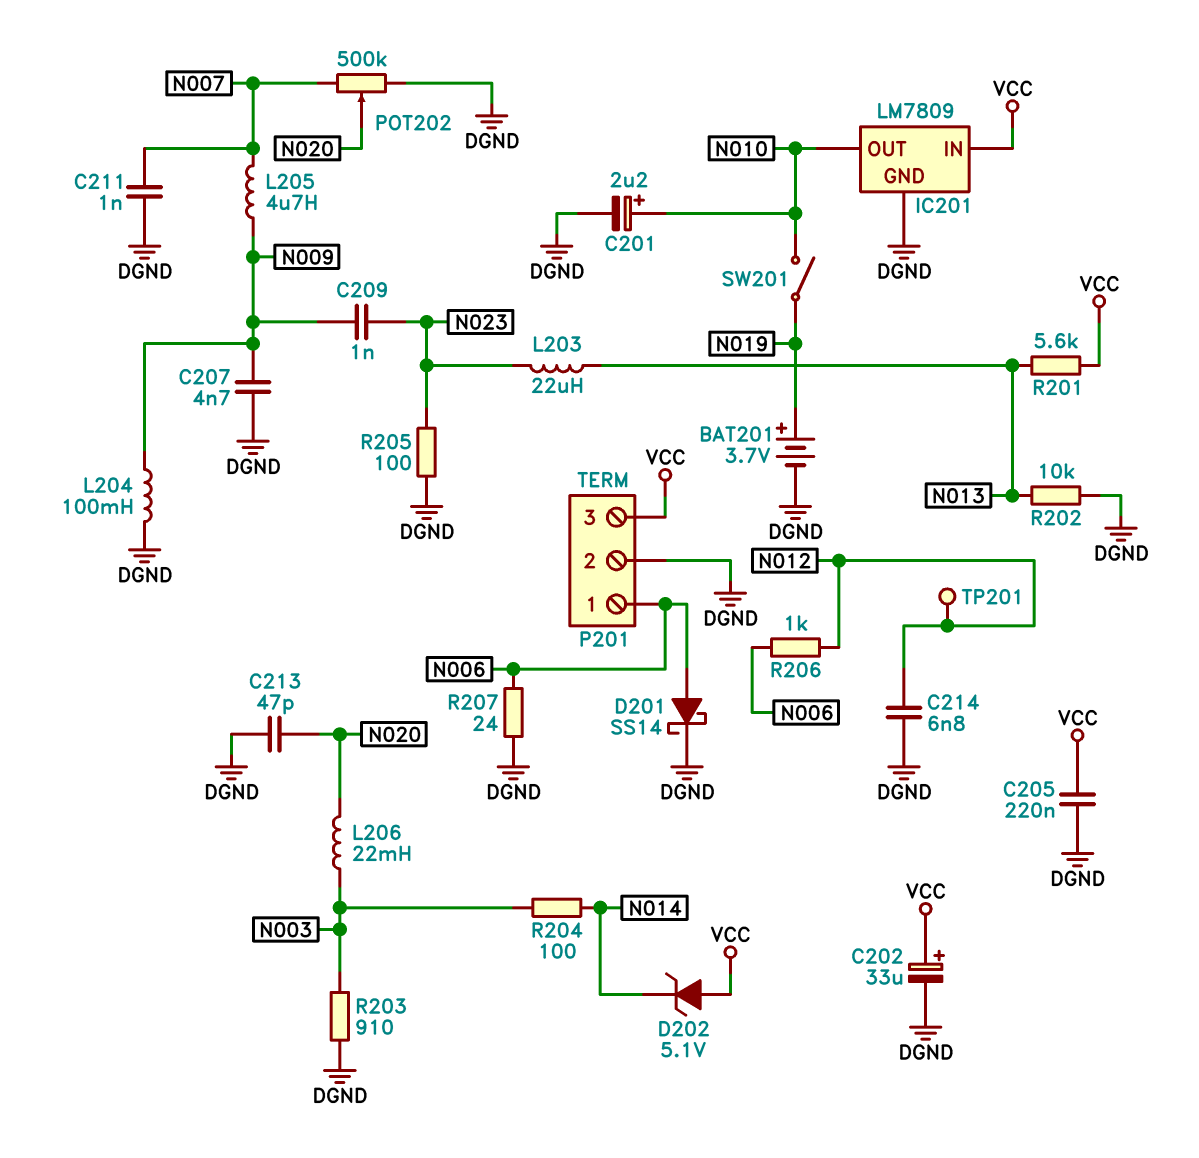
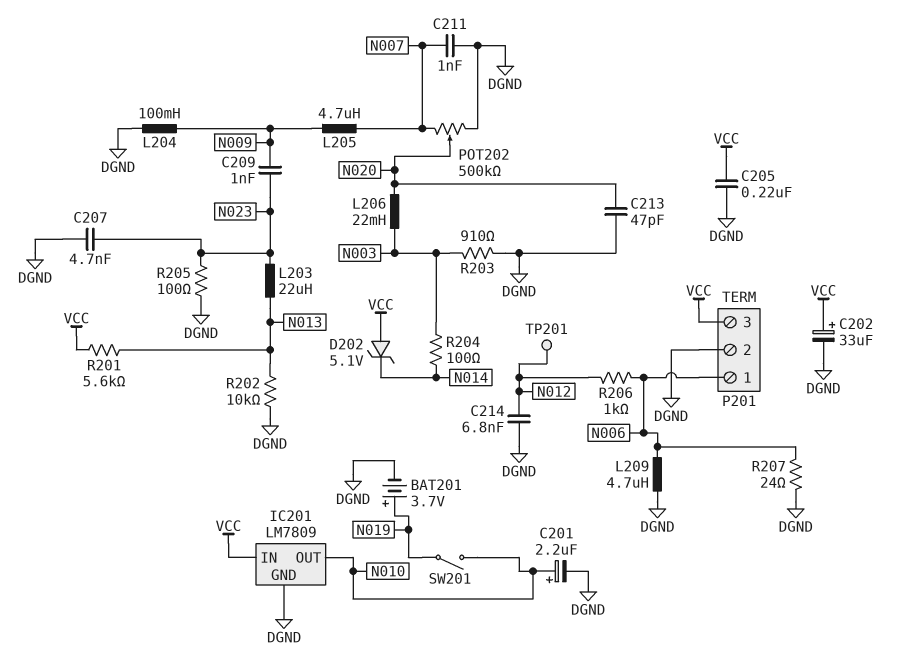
C207: 4.7nF (DGND, N009) -> 4.7nF (DGND, N023)
D201: schottky SS14 (A N006, K DGND) -> none
L209: none -> 4.7uH (DGND, N006)

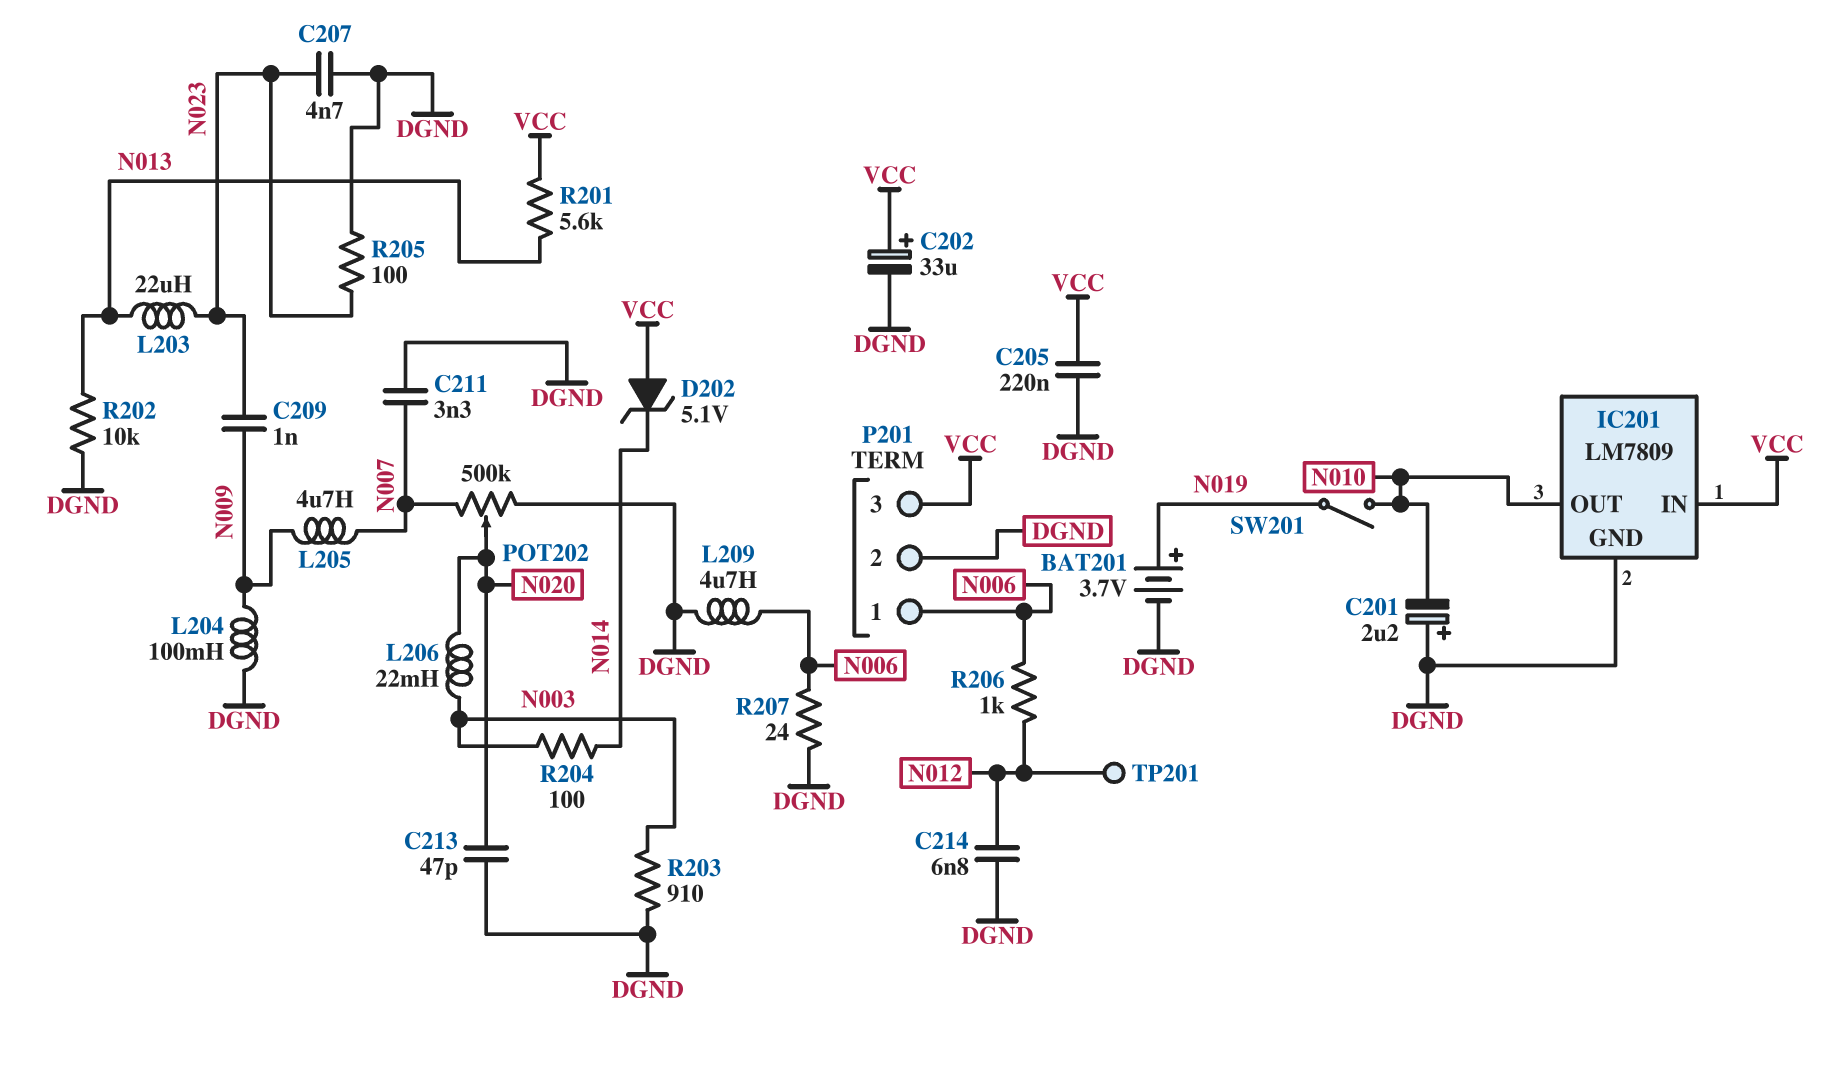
C201: 2.2uF (plus N010, minus DGND) -> 2.2uF (plus DGND, minus N010)
C211: 1nF (DGND, N007) -> 3.3nF (DGND, N007)

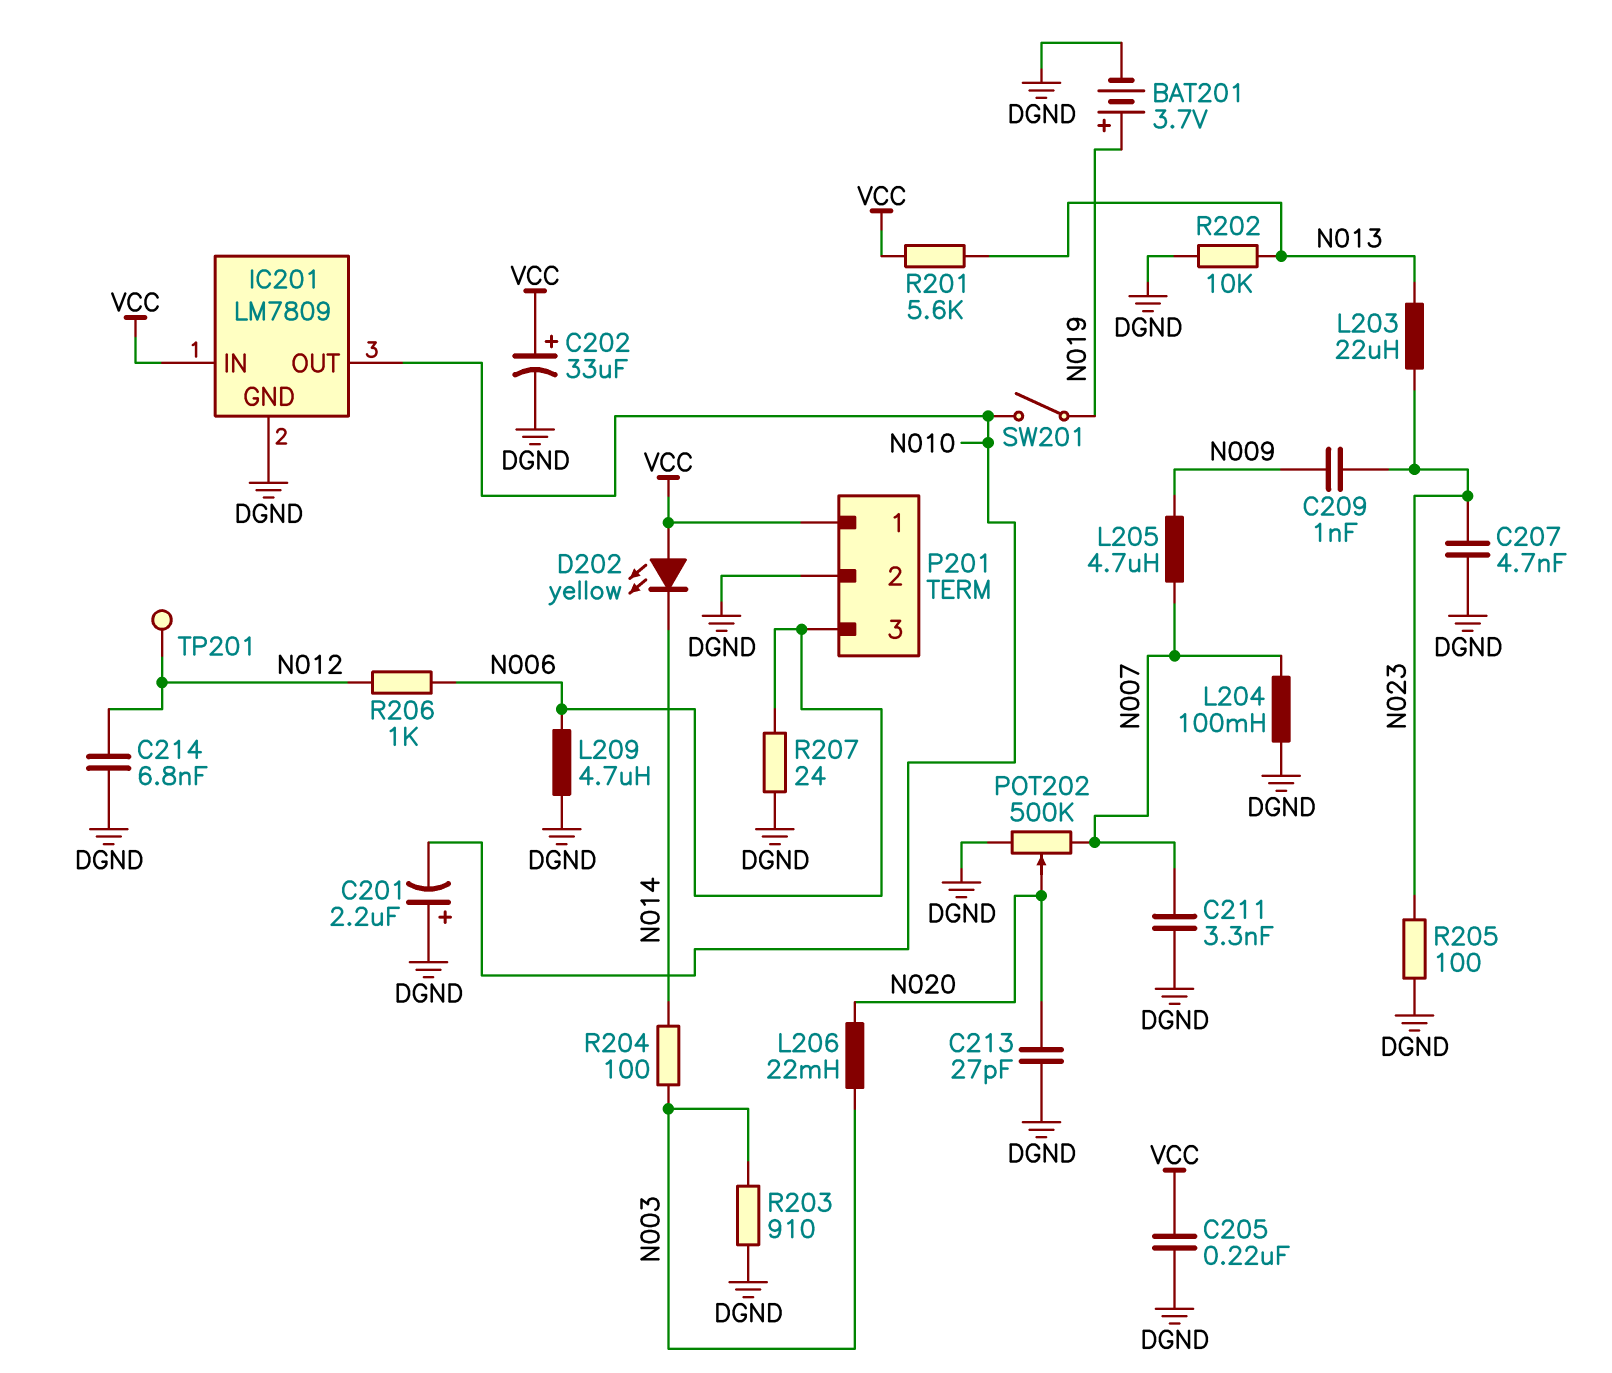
C213: 47pF (DGND, N020) -> 27pF (DGND, N020)
D202: zener 5.1V (A VCC, K N014) -> LED yellow (A VCC, K N014)
L204: 100mH (DGND, N009) -> 100mH (DGND, N007)
P201 pin 1: N006 -> VCC
P201 pin 3: VCC -> N006

